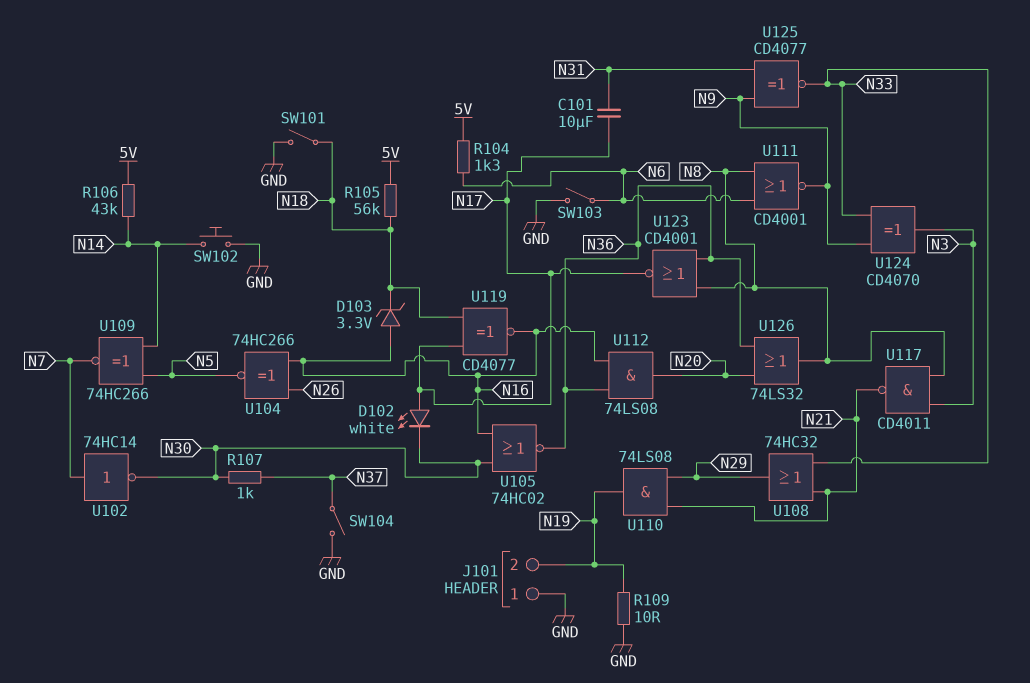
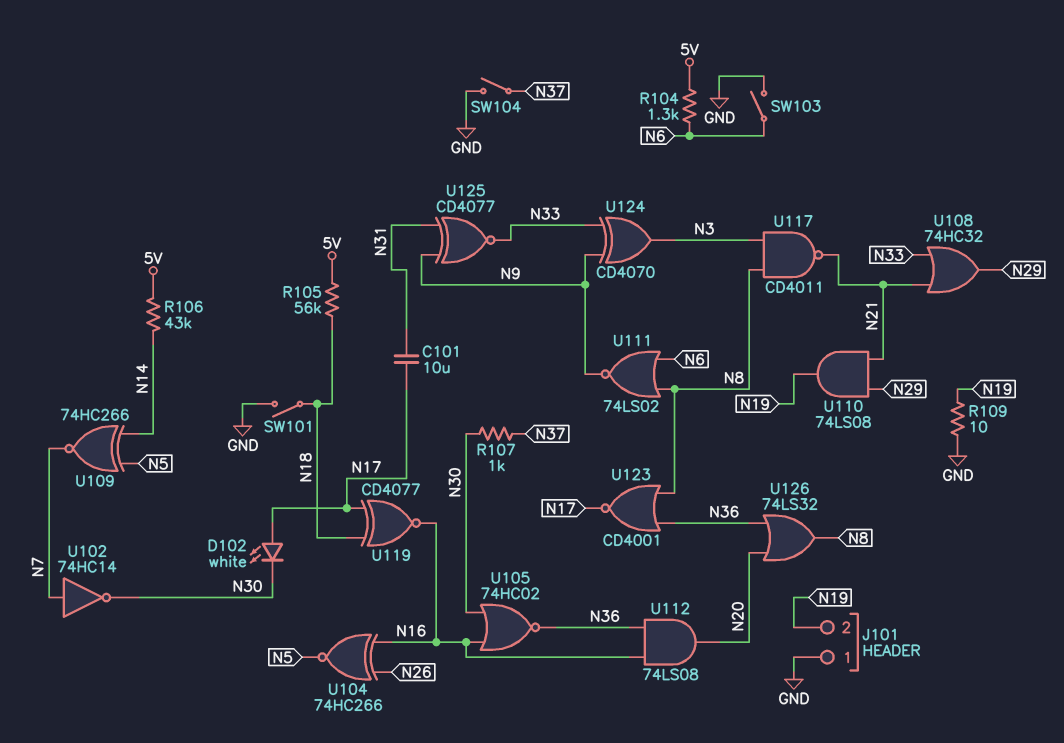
D103: zener 3.3V (A N16, K N18) -> none
SW102: button (GND, N14) -> none
U111: NOR CD4001 (in N6, in N8, out N9) -> NOR 74LS02 (in N6, in N8, out N9)

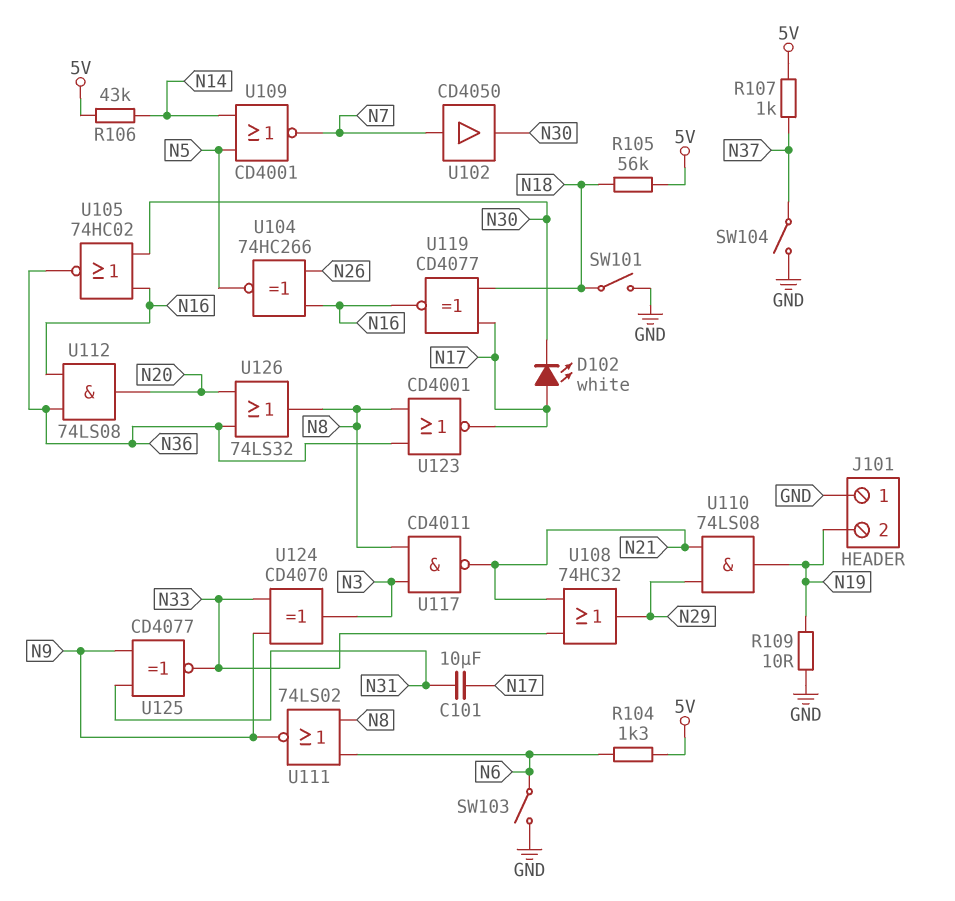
R107: 1k (N30, N37) -> 1k (5V, N37)
U102: NOT 74HC14 (in N7, out N30) -> buffer CD4050 (in N7, out N30)
U109: XNOR 74HC266 (in N5, in N14, out N7) -> NOR CD4001 (in N5, in N14, out N7)

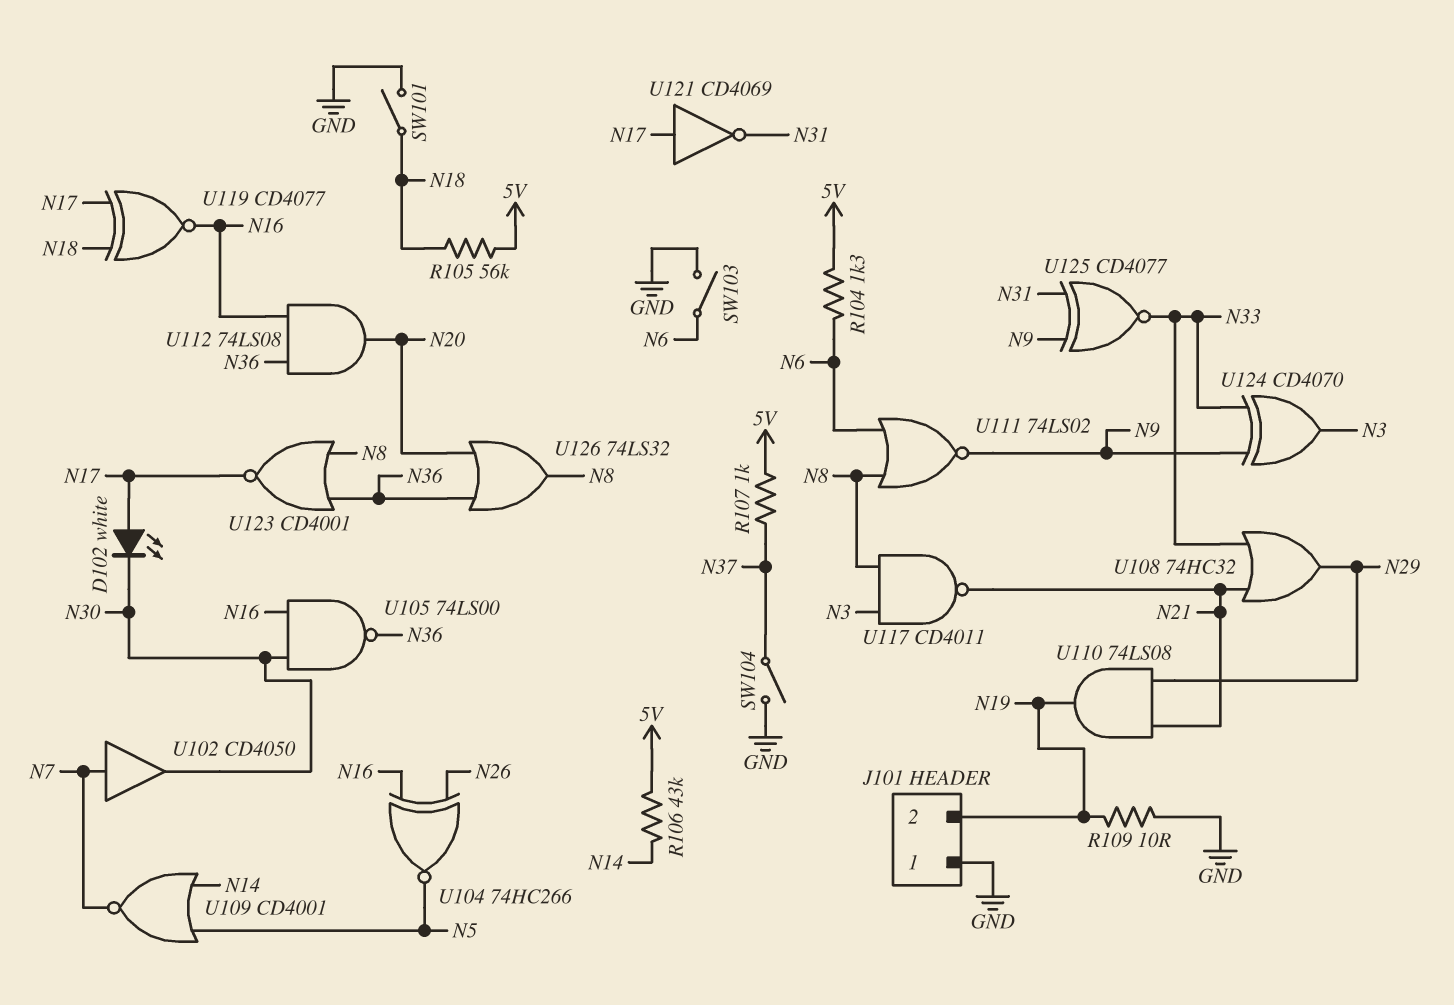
C101: 10uF (N17, N31) -> none
U105: NOR 74HC02 (in N16, in N30, out N36) -> NAND 74LS00 (in N16, in N30, out N36)
U121: none -> NOT CD4069 (in N17, out N31)

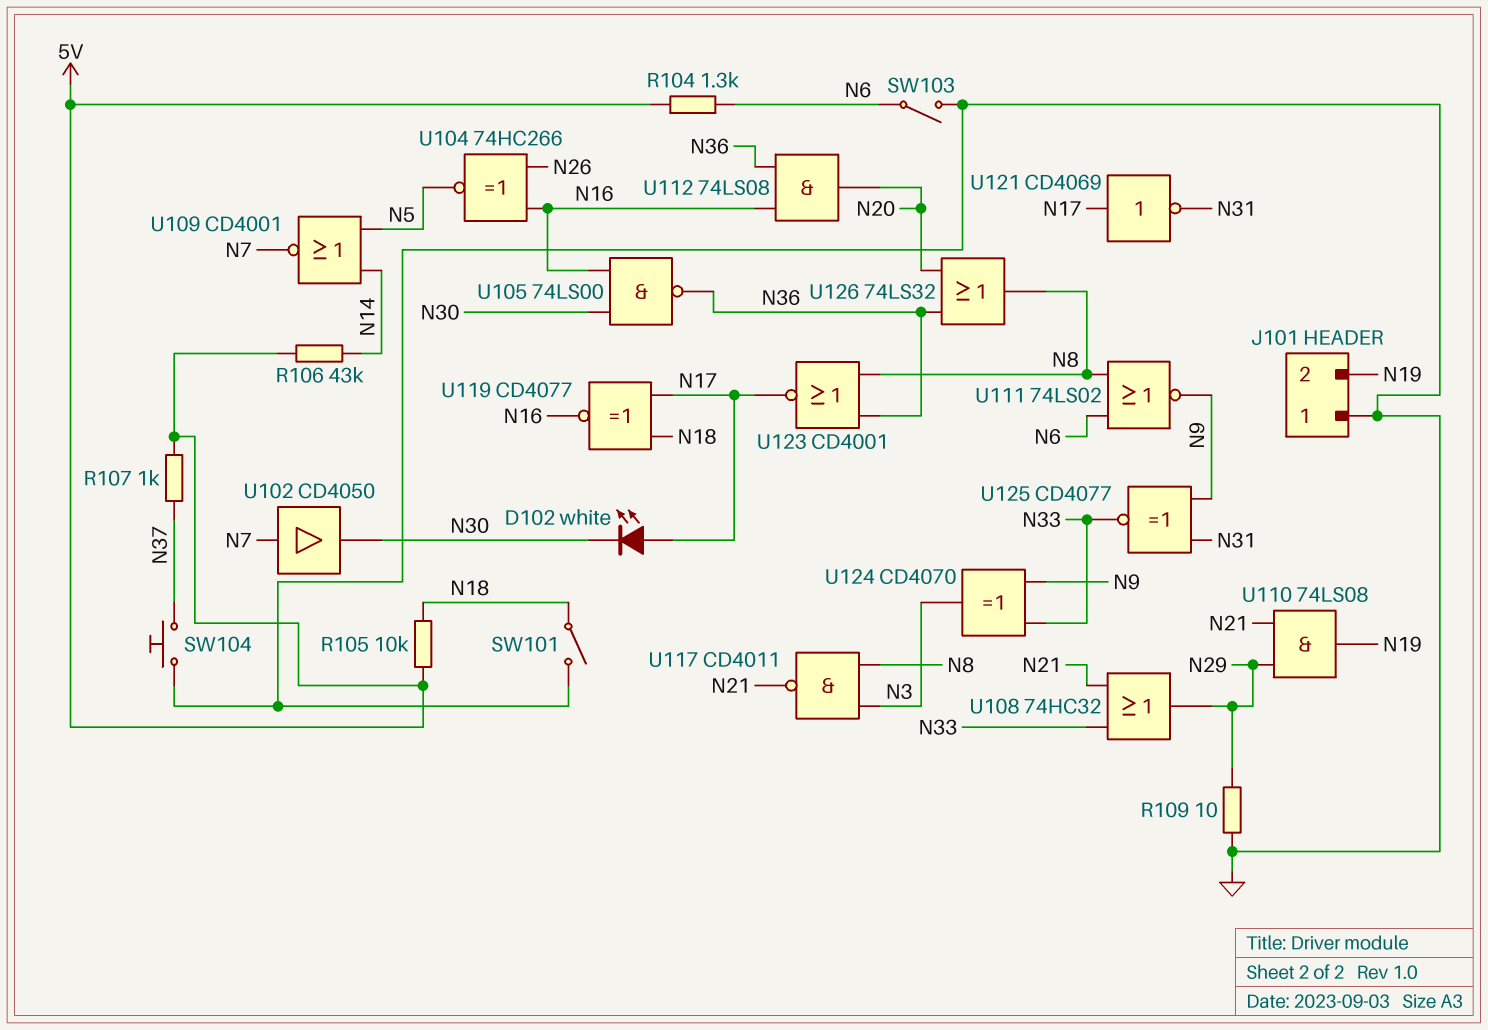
R105: 56k (5V, N18) -> 10k (5V, N18)
R109: 10 (GND, N19) -> 10 (GND, N29)
SW104: switch (GND, N37) -> button (GND, N37)

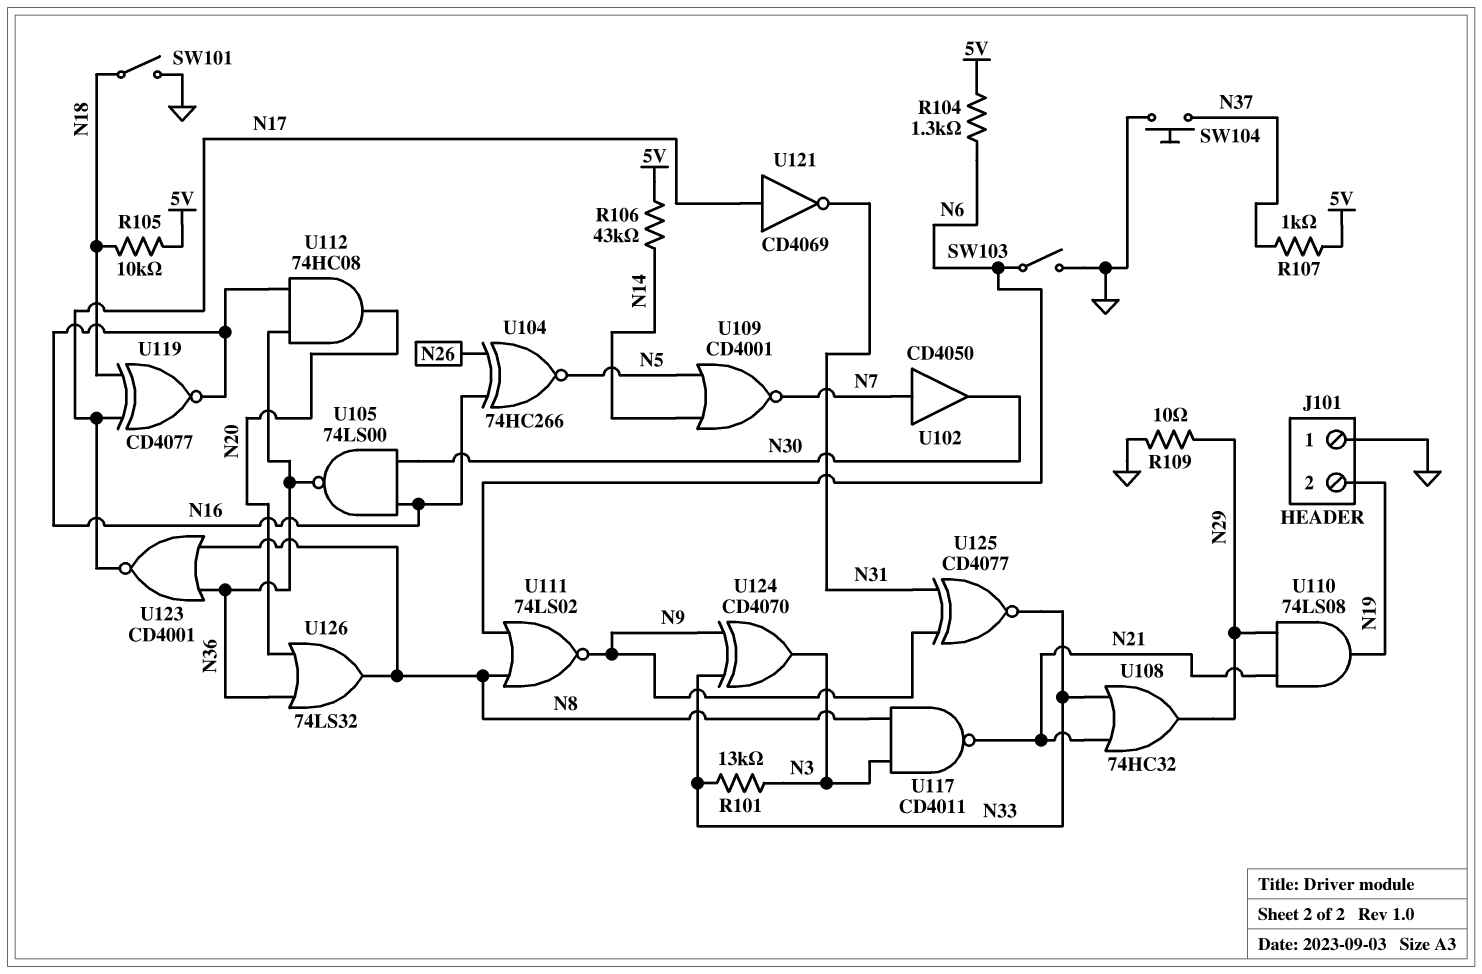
D102: LED white (A N17, K N30) -> none
R101: none -> 13k (N3, N33)
U112: AND 74LS08 (in N16, in N36, out N20) -> AND 74HC08 (in N16, in N36, out N20)

